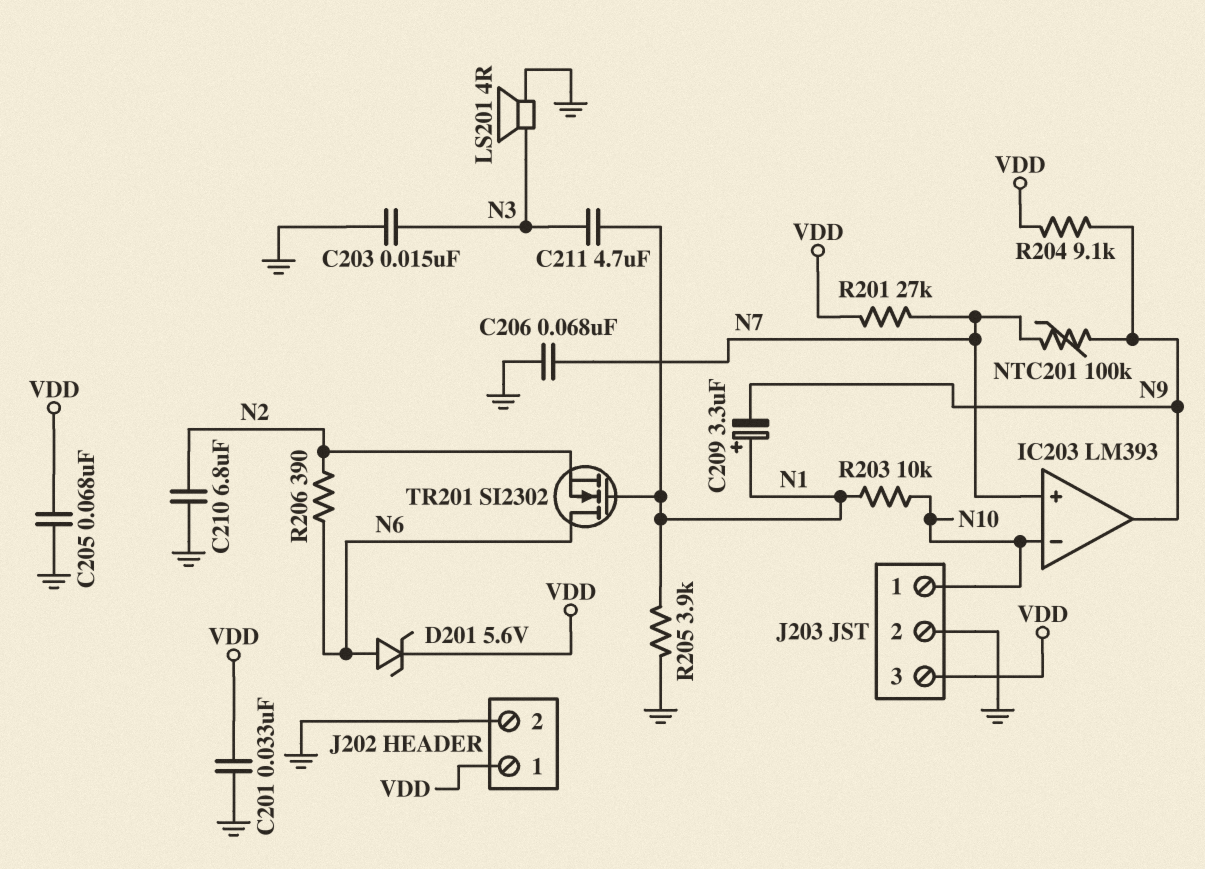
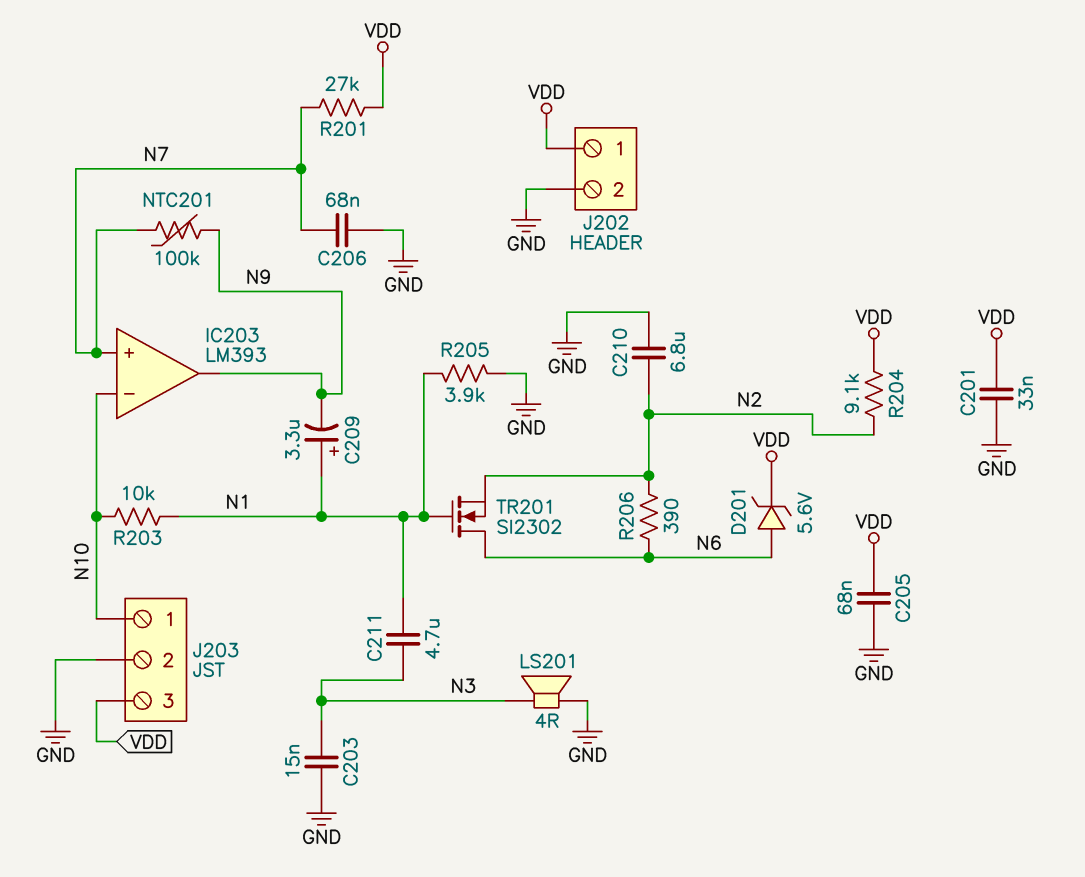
R204: 9.1k (N9, VDD) -> 9.1k (N2, VDD)

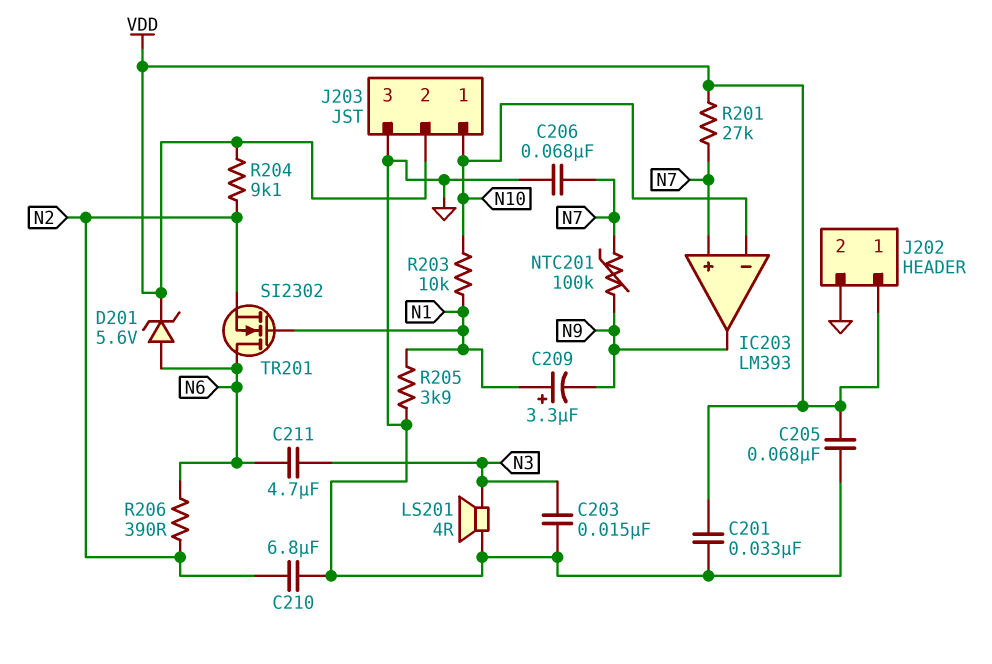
C211: 4.7uF (N1, N3) -> 4.7uF (N3, N6)
J203 pin 2: GND -> VDD
J203 pin 3: VDD -> GND

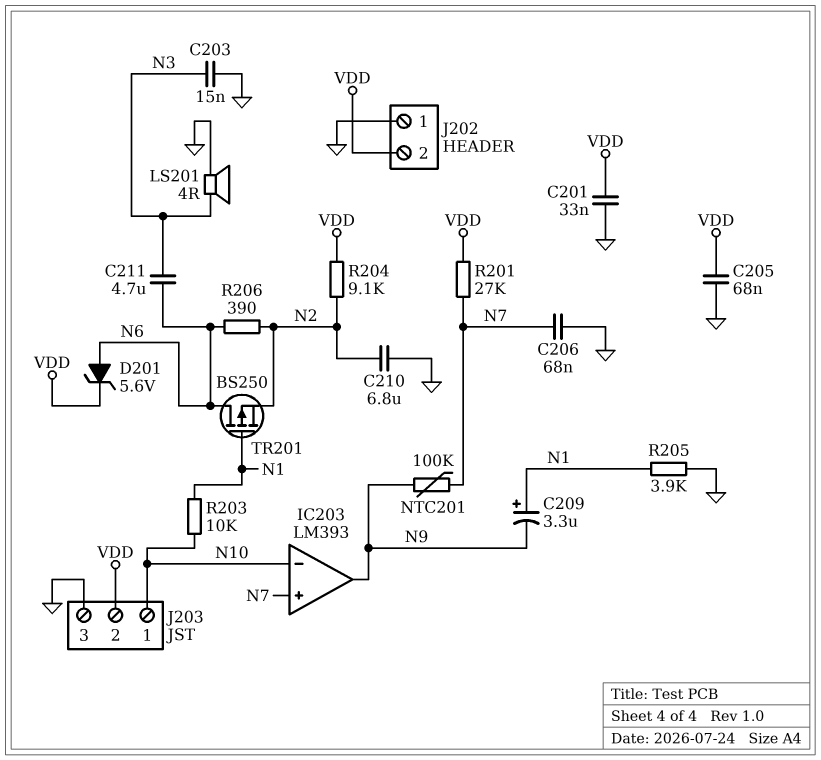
J202 pin 1: VDD -> GND
J202 pin 2: GND -> VDD
TR201: NMOS SI2302 (G N1, D N6, S N2) -> PMOS BS250 (G N1, D N6, S N2)

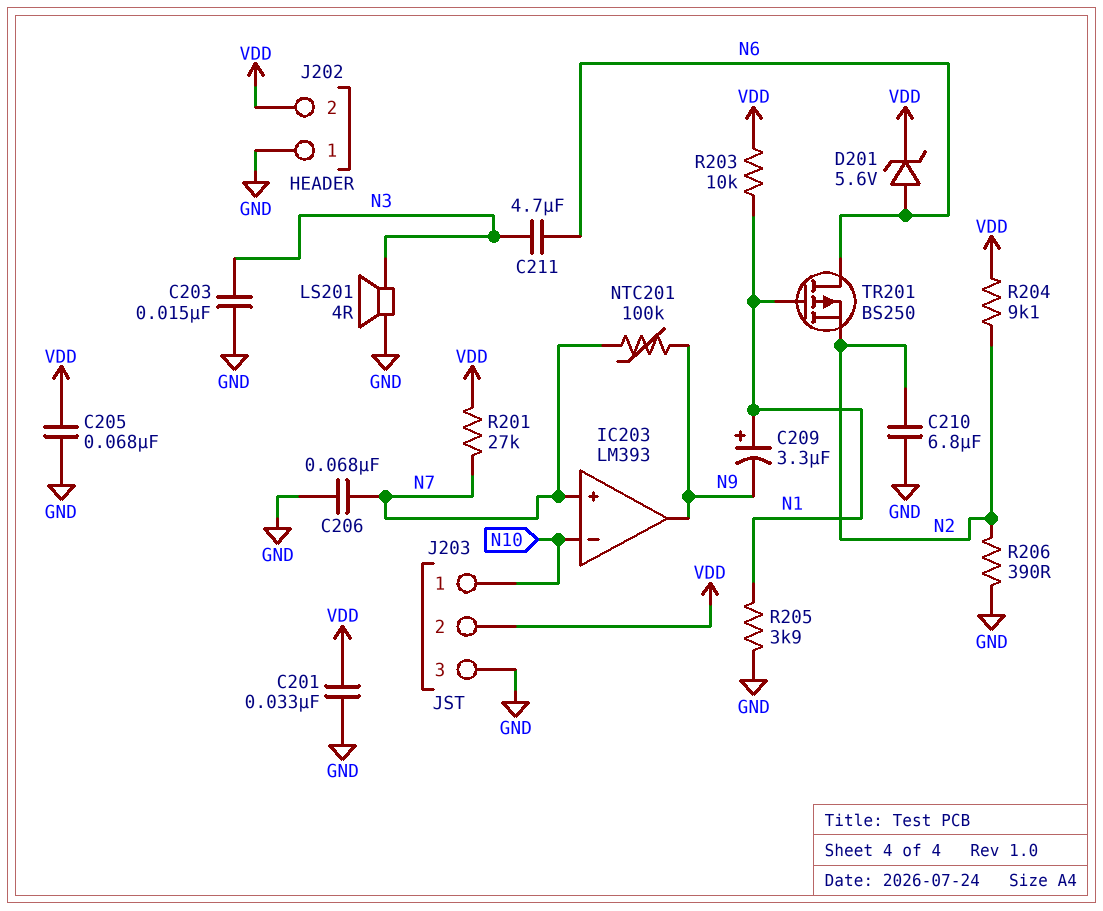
R203: 10k (N1, N10) -> 10k (N1, VDD)
R206: 390 (N2, N6) -> 390 (GND, N2)

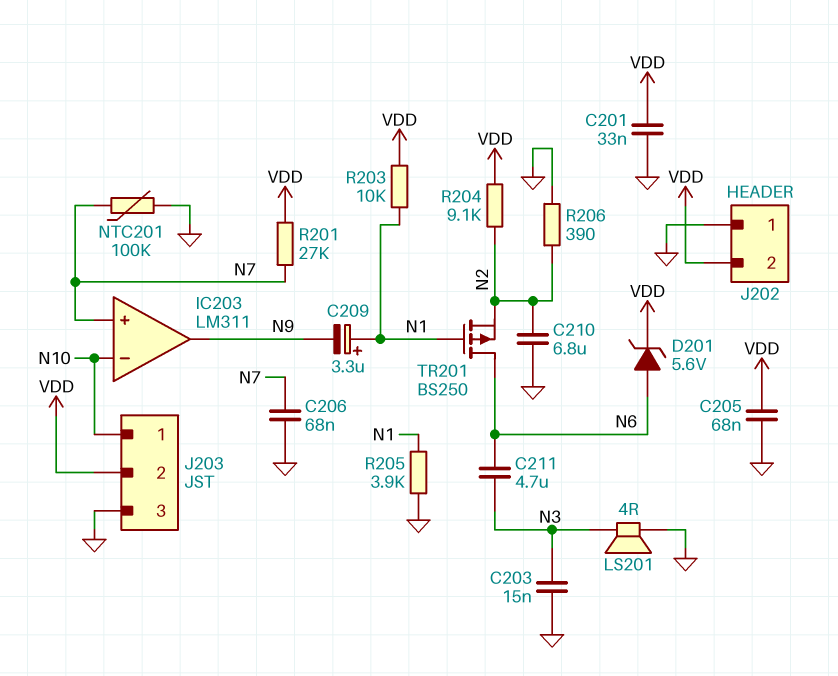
IC203: LM393 -> LM311
NTC201: 100k (N7, N9) -> 100k (GND, N7)

